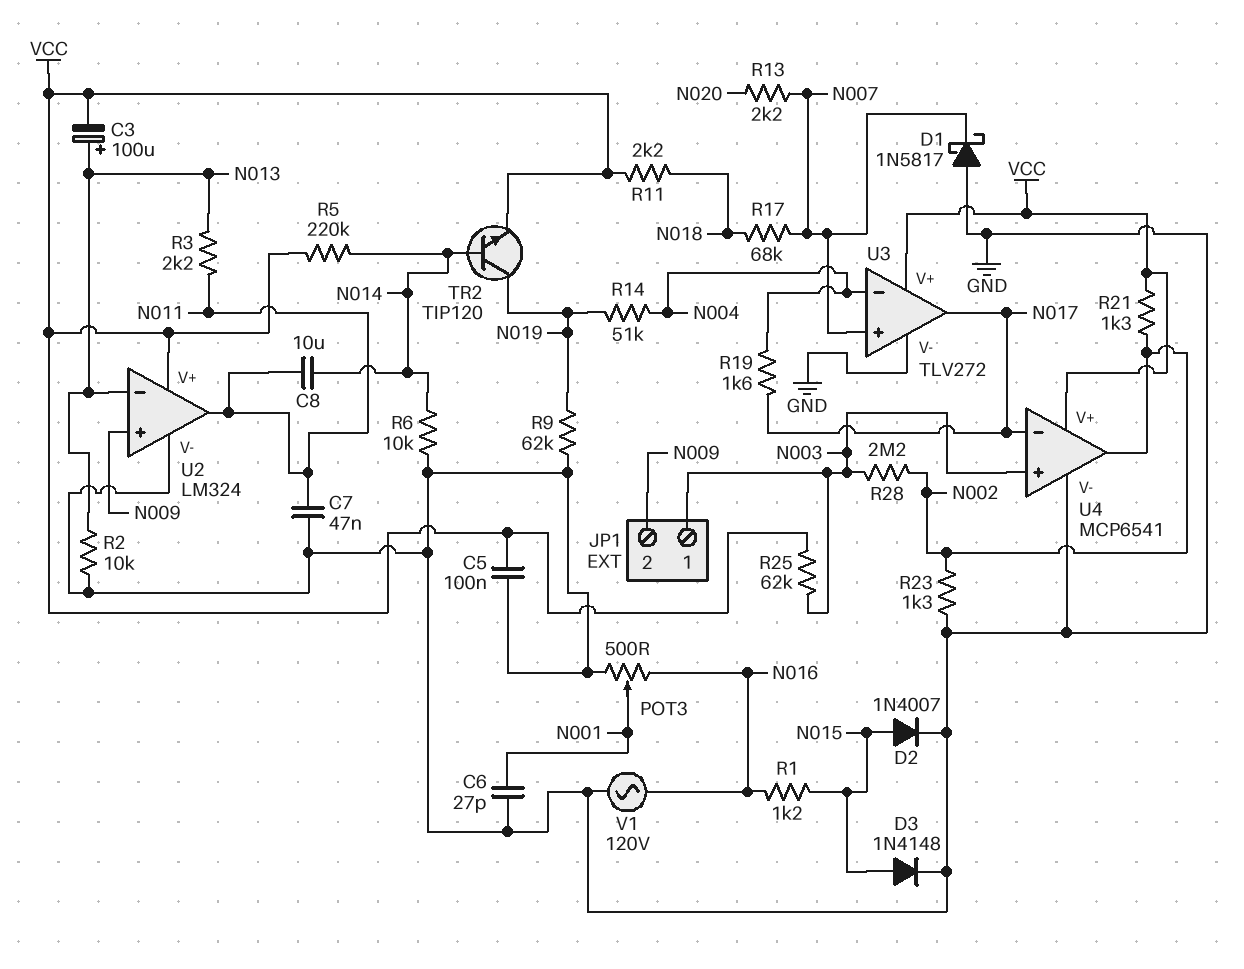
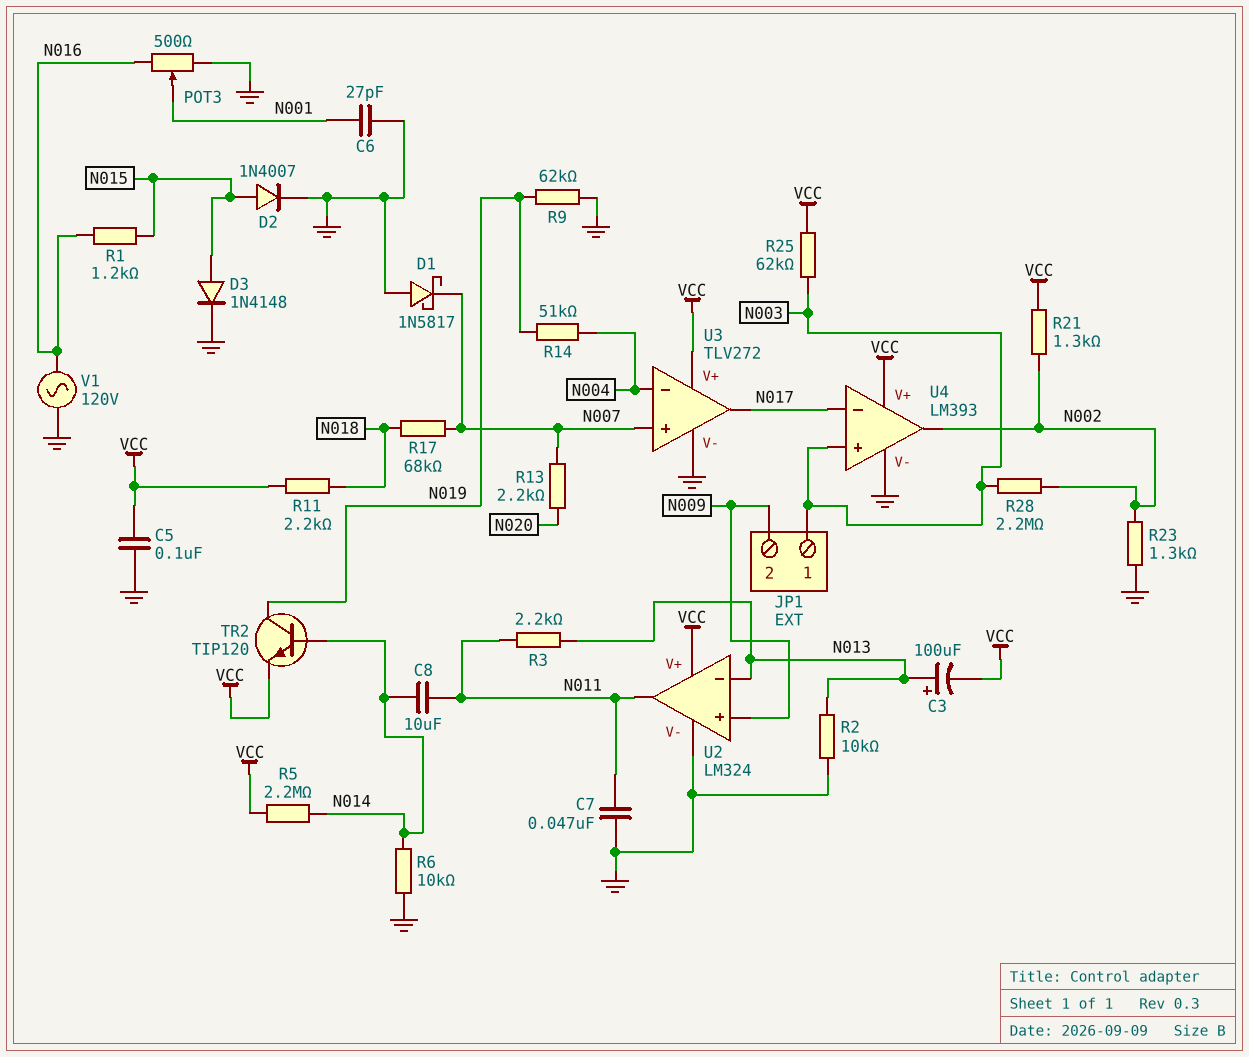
R5: 220k (N014, VCC) -> 2.2M (N014, VCC)
R19: 1.6k (N004, N017) -> none
U4: MCP6541 -> LM393

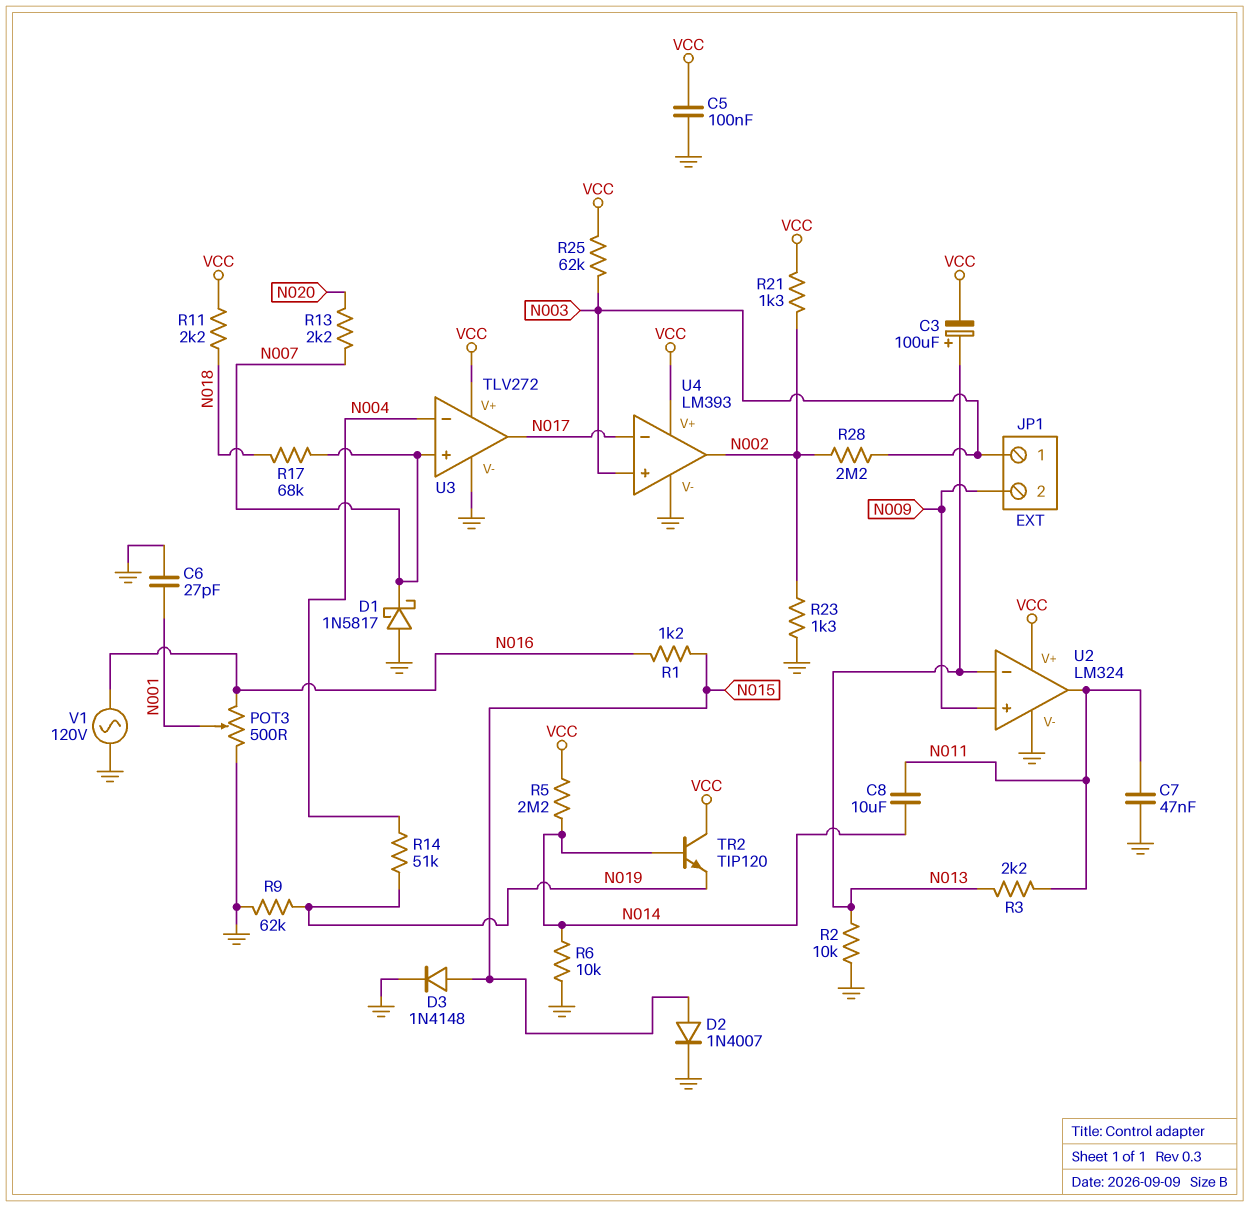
TR2: NPN TIP120 (B N014, C N019, E VCC) -> NPN TIP120 (B N014, C VCC, E N019)

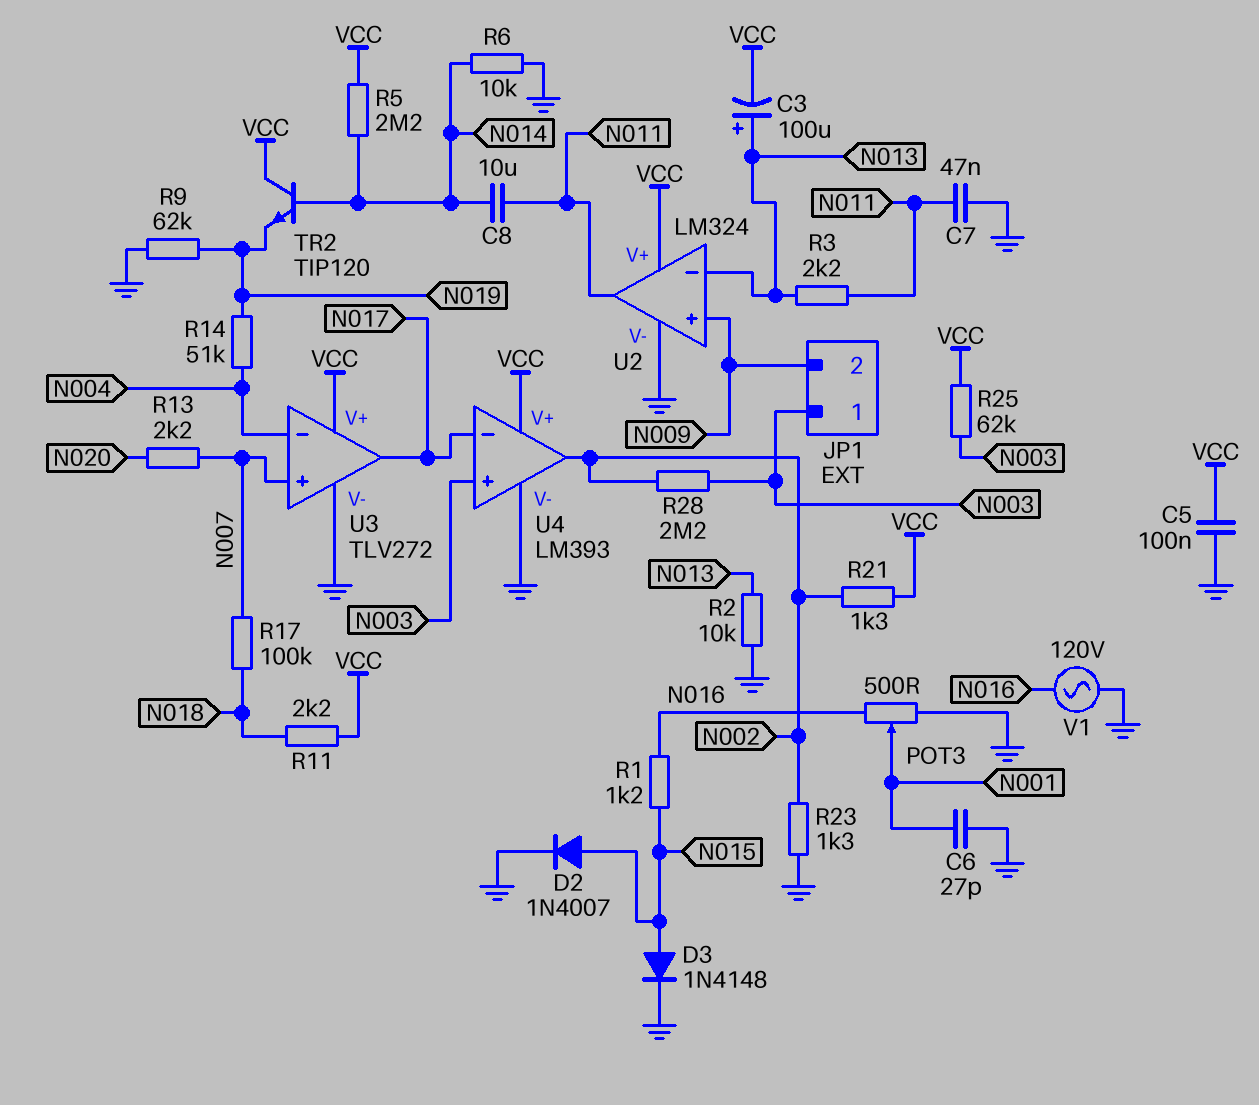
D1: schottky 1N5817 (A GND, K N007) -> none
R17: 68k (N007, N018) -> 100k (N007, N018)

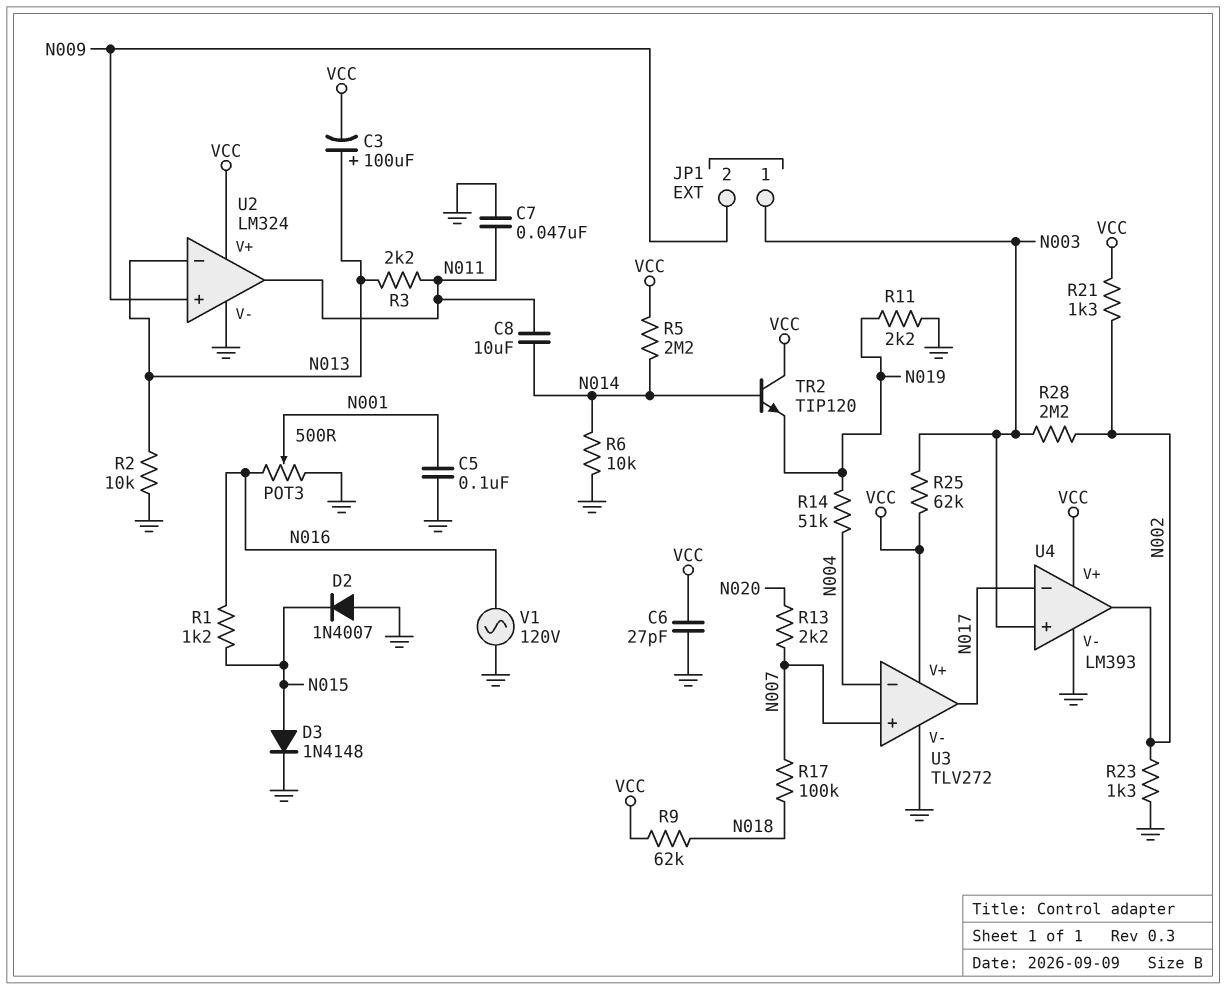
C5: 100nF (GND, VCC) -> 100nF (GND, N001)
C6: 27pF (GND, N001) -> 27pF (GND, VCC)
D2: diode 1N4007 (A N015, K GND) -> diode 1N4007 (A GND, K N015)
R9: 62k (GND, N019) -> 62k (N018, VCC)
R11: 2.2k (N018, VCC) -> 2.2k (GND, N019)

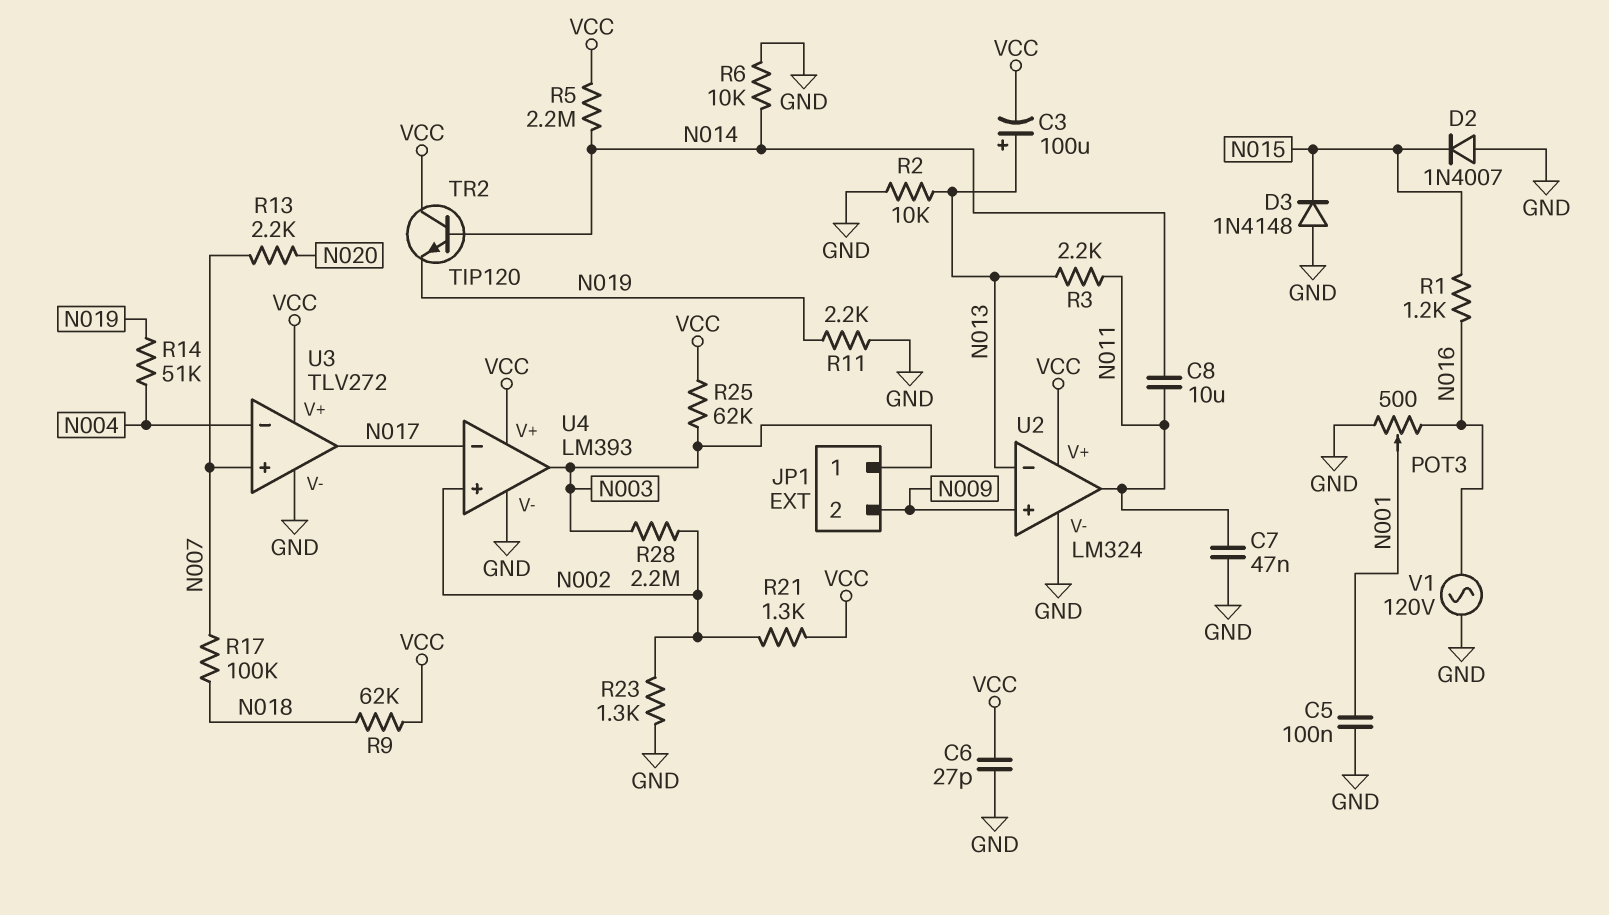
D3: diode 1N4148 (A N015, K GND) -> diode 1N4148 (A GND, K N015)
U4 pin in+: N003 -> N002
U4 pin out: N002 -> N003

